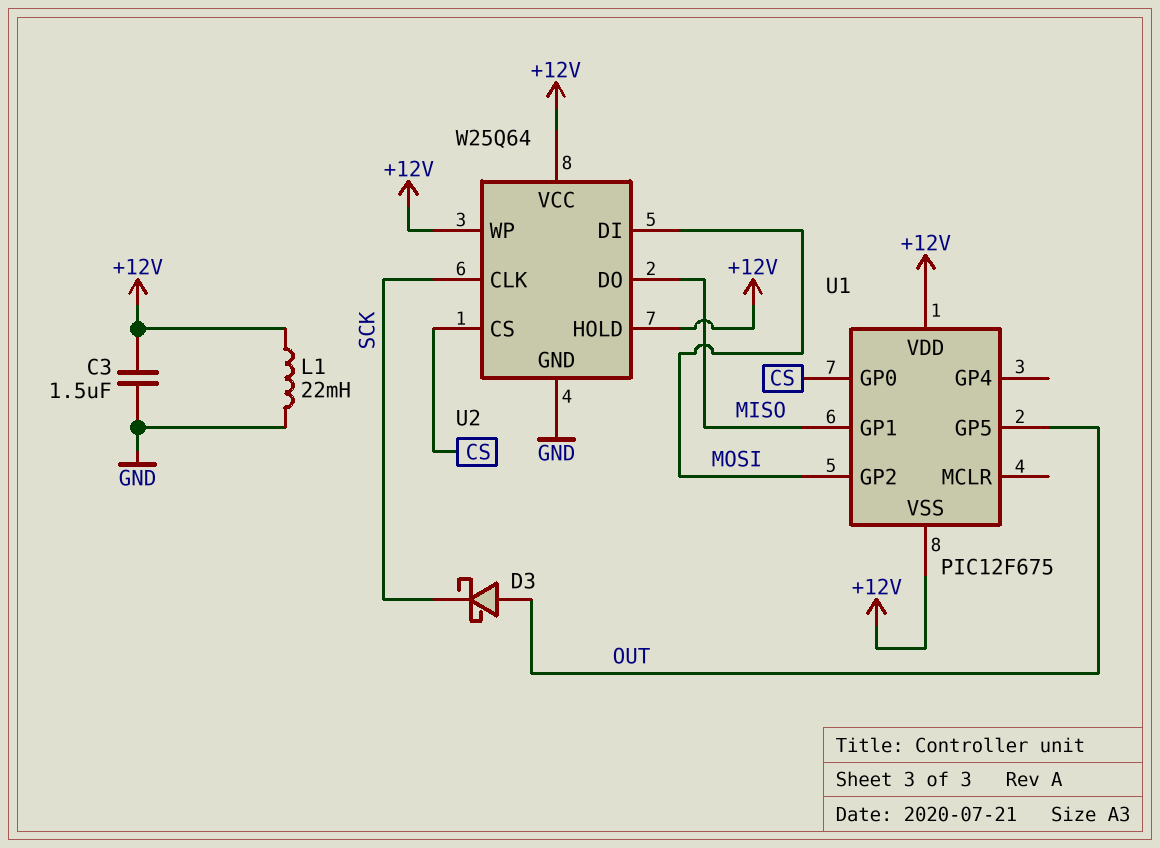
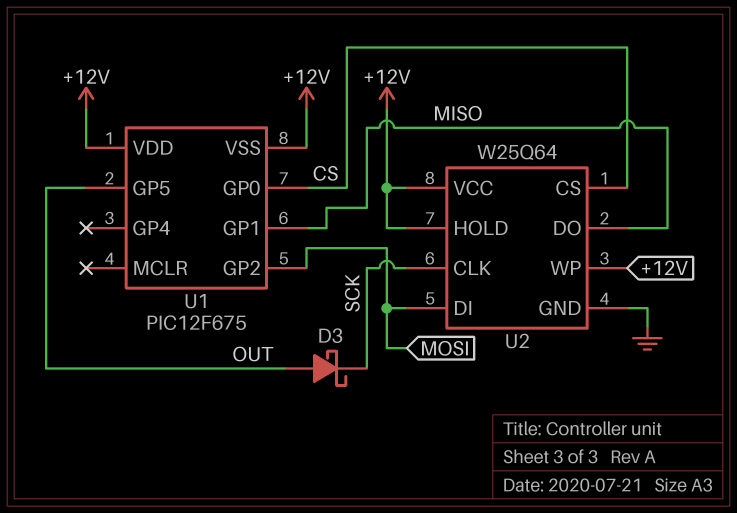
C3: 1.5uF (+12V, GND) -> none
L1: 22mH (+12V, GND) -> none

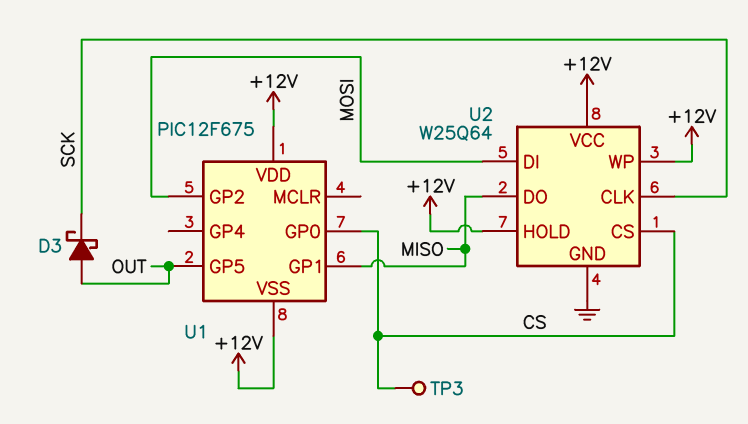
TP3: none -> test point (CS)

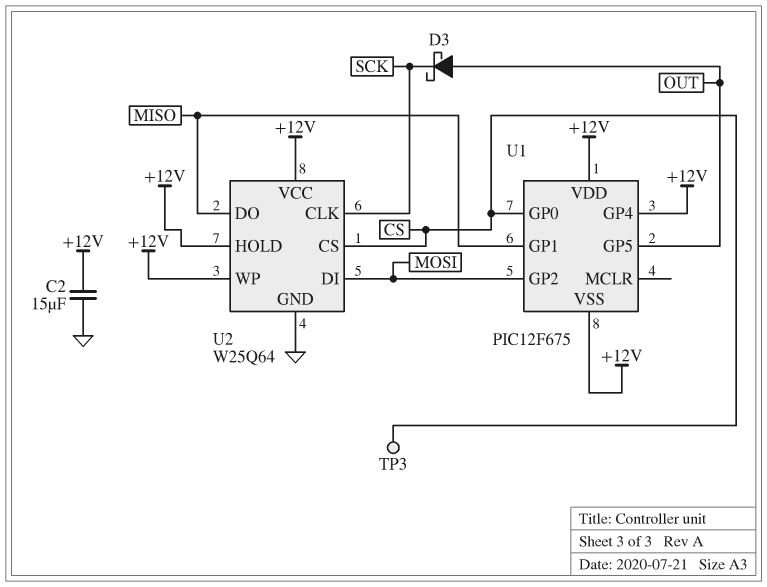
C2: none -> 15uF (+12V, GND)
U1 pin GP4: none -> +12V

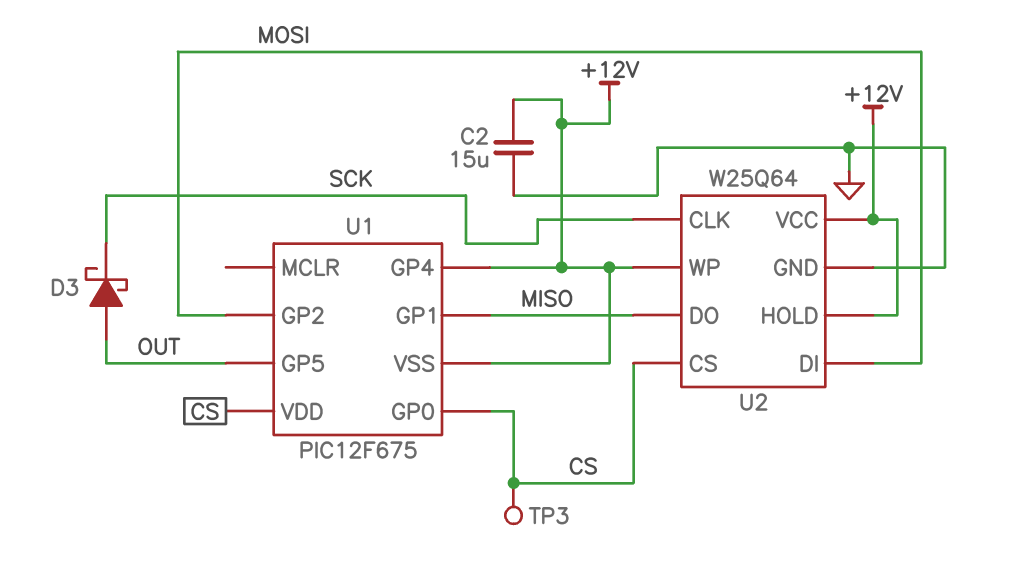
U1 pin VDD: +12V -> CS

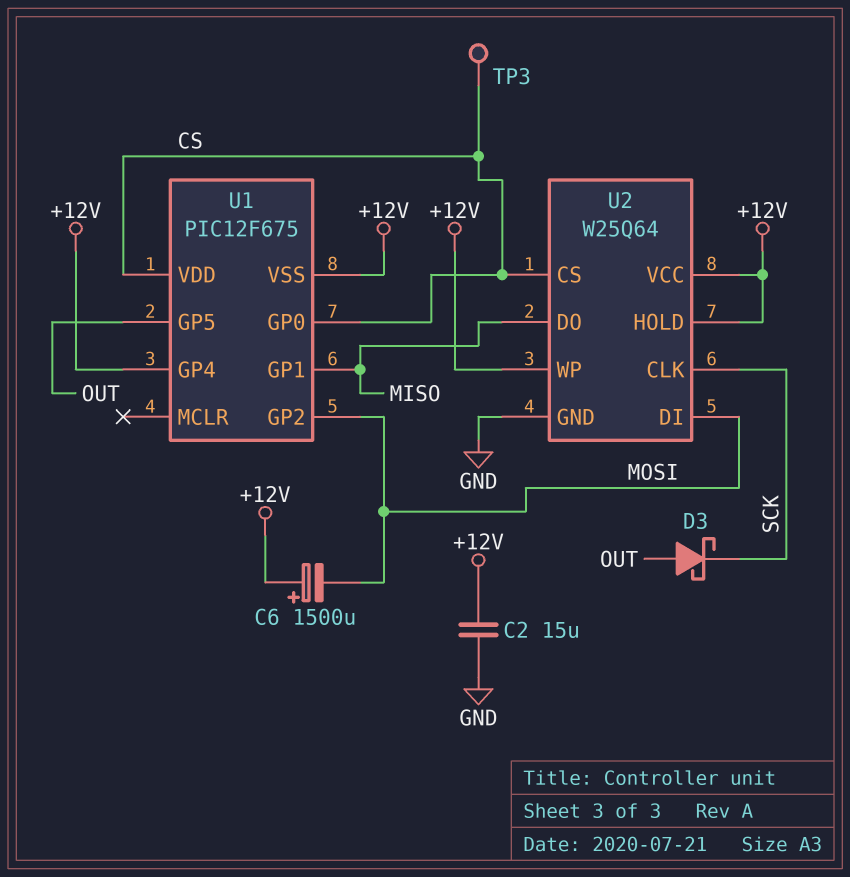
C6: none -> 1500uF (plus +12V, minus MOSI)

